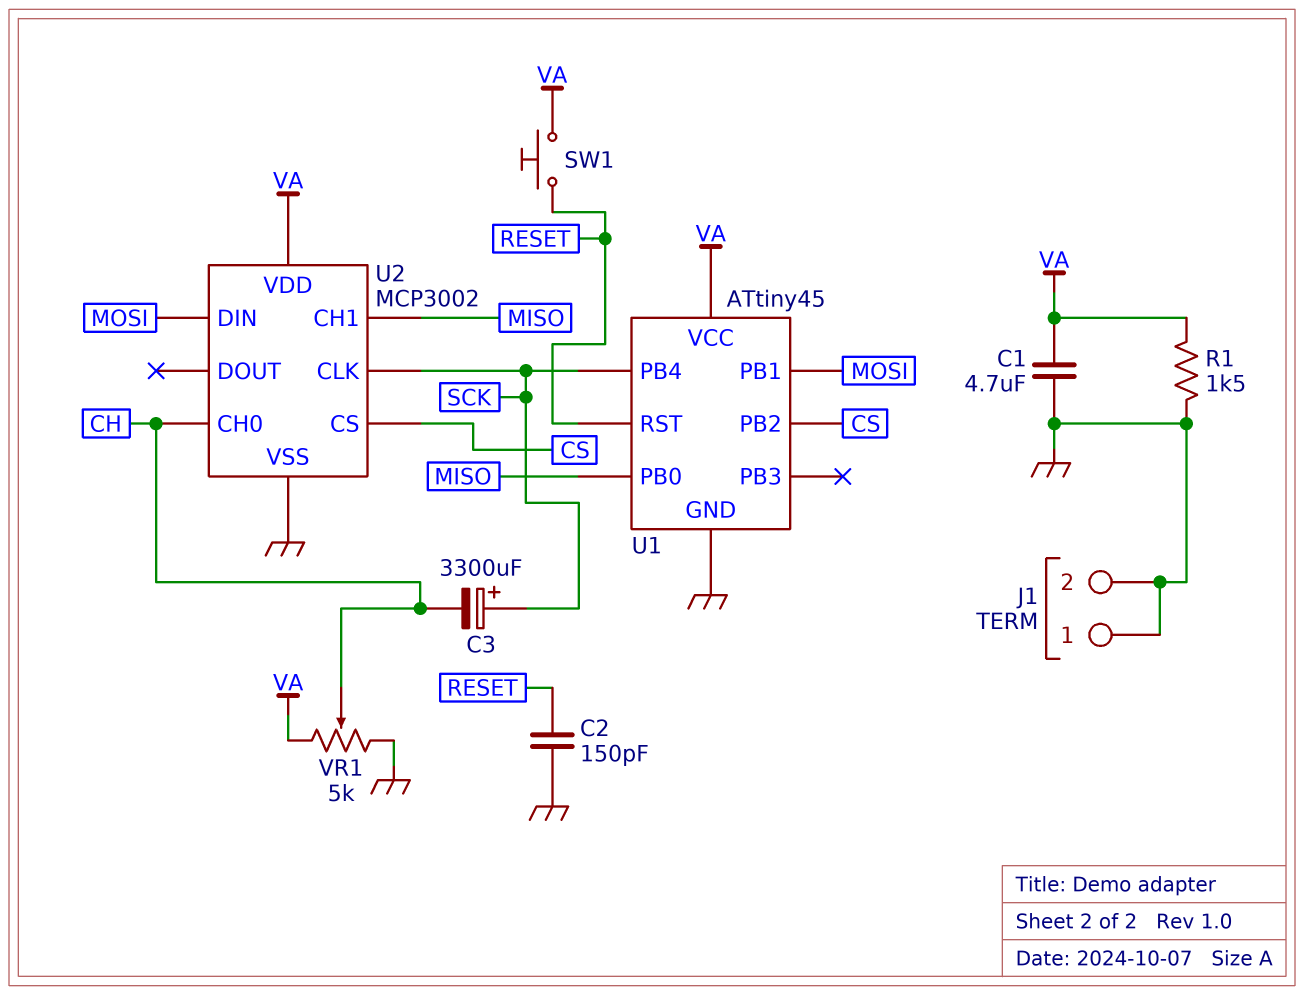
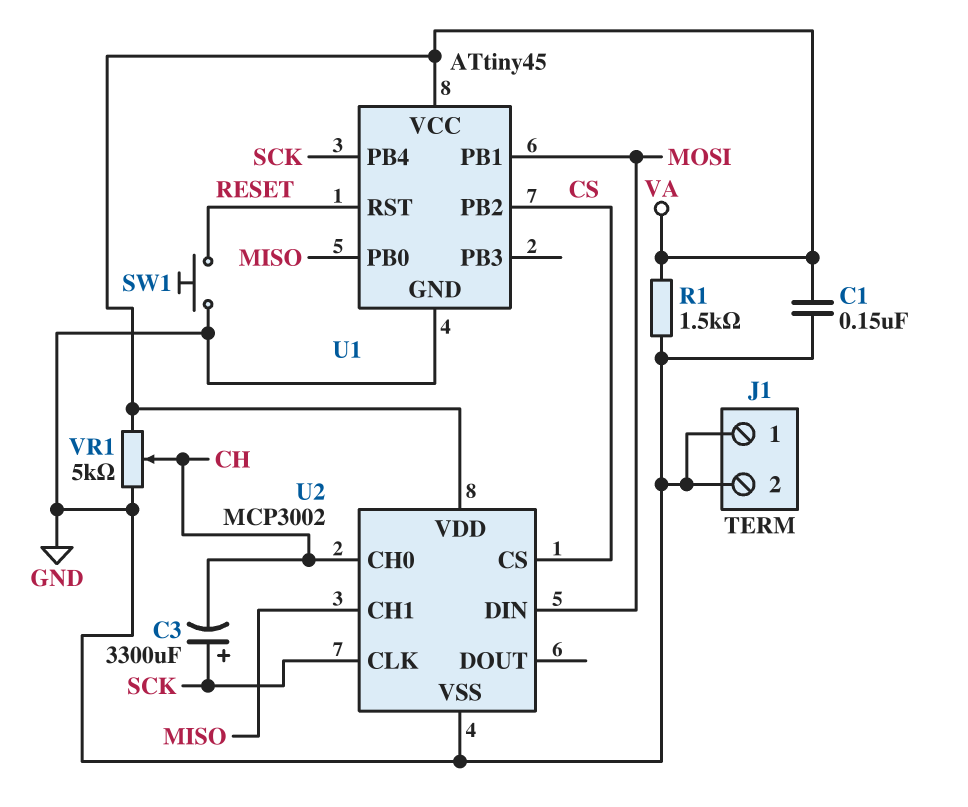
C1: 4.7uF (GND, VA) -> 150nF (GND, VA)
C2: 150pF (GND, RESET) -> none
SW1: button (RESET, VA) -> button (GND, RESET)

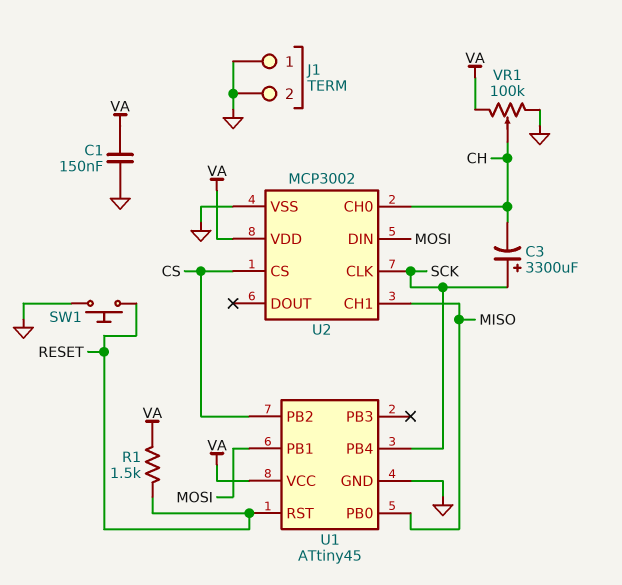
R1: 1.5k (GND, VA) -> 1.5k (RESET, VA)
VR1: 5k (GND, VA, wiper CH) -> 100k (GND, VA, wiper CH)

